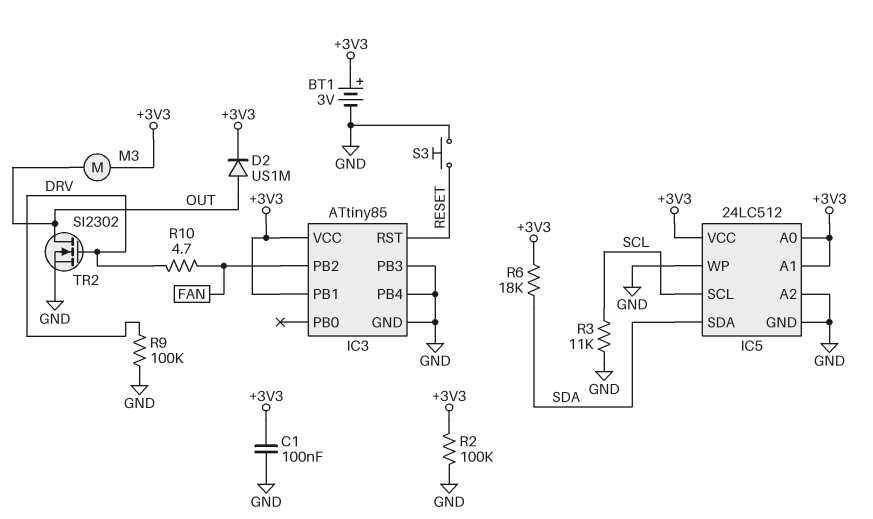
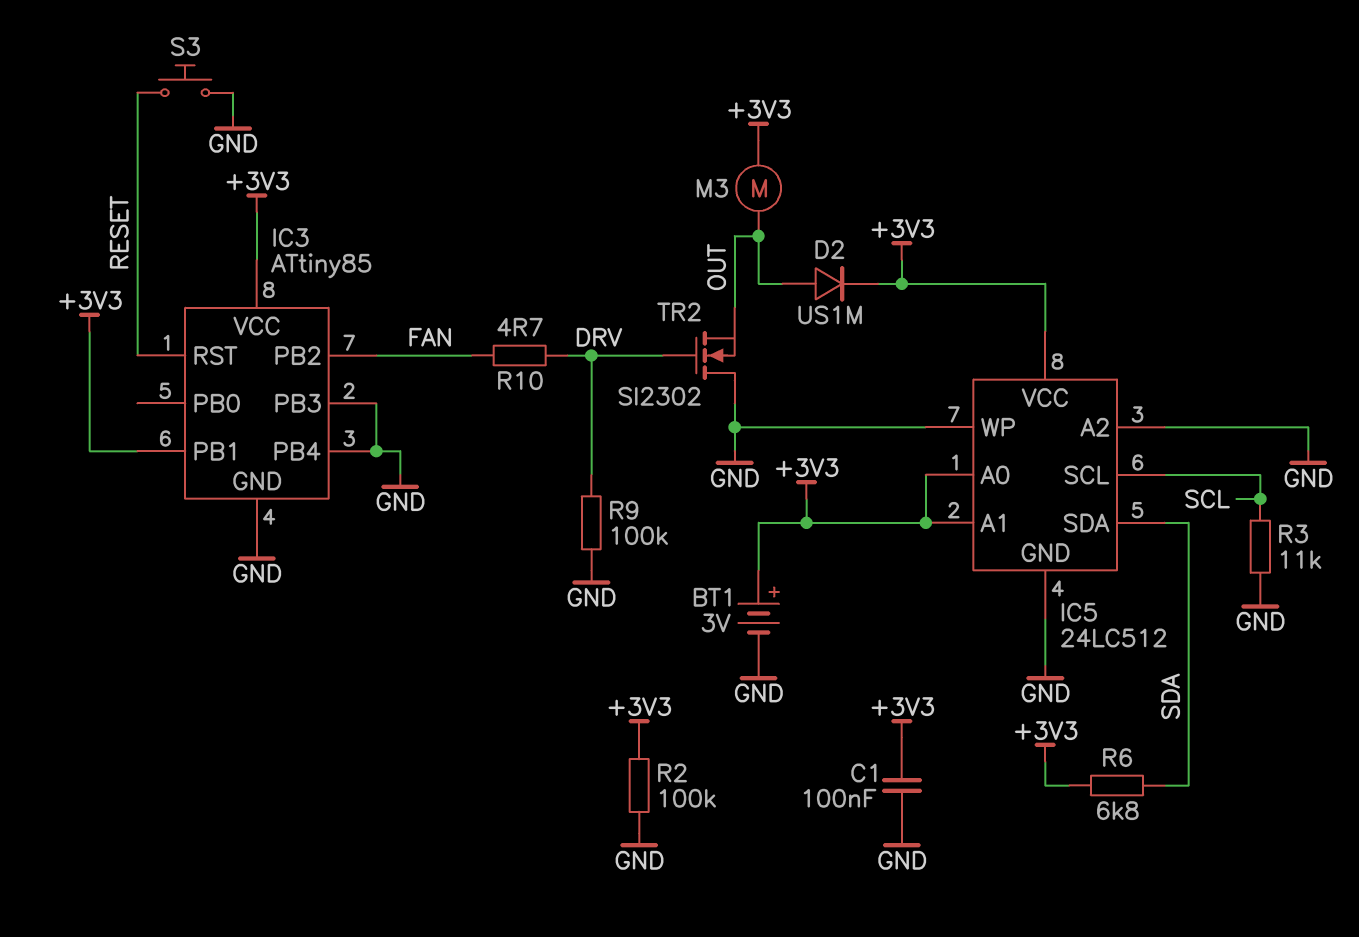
R6: 18k (+3V3, SDA) -> 6.8k (+3V3, SDA)
TR2: NMOS SI2302 (G DRV, D OUT, S GND) -> NMOS SI2302 (G DRV, D GND, S OUT)

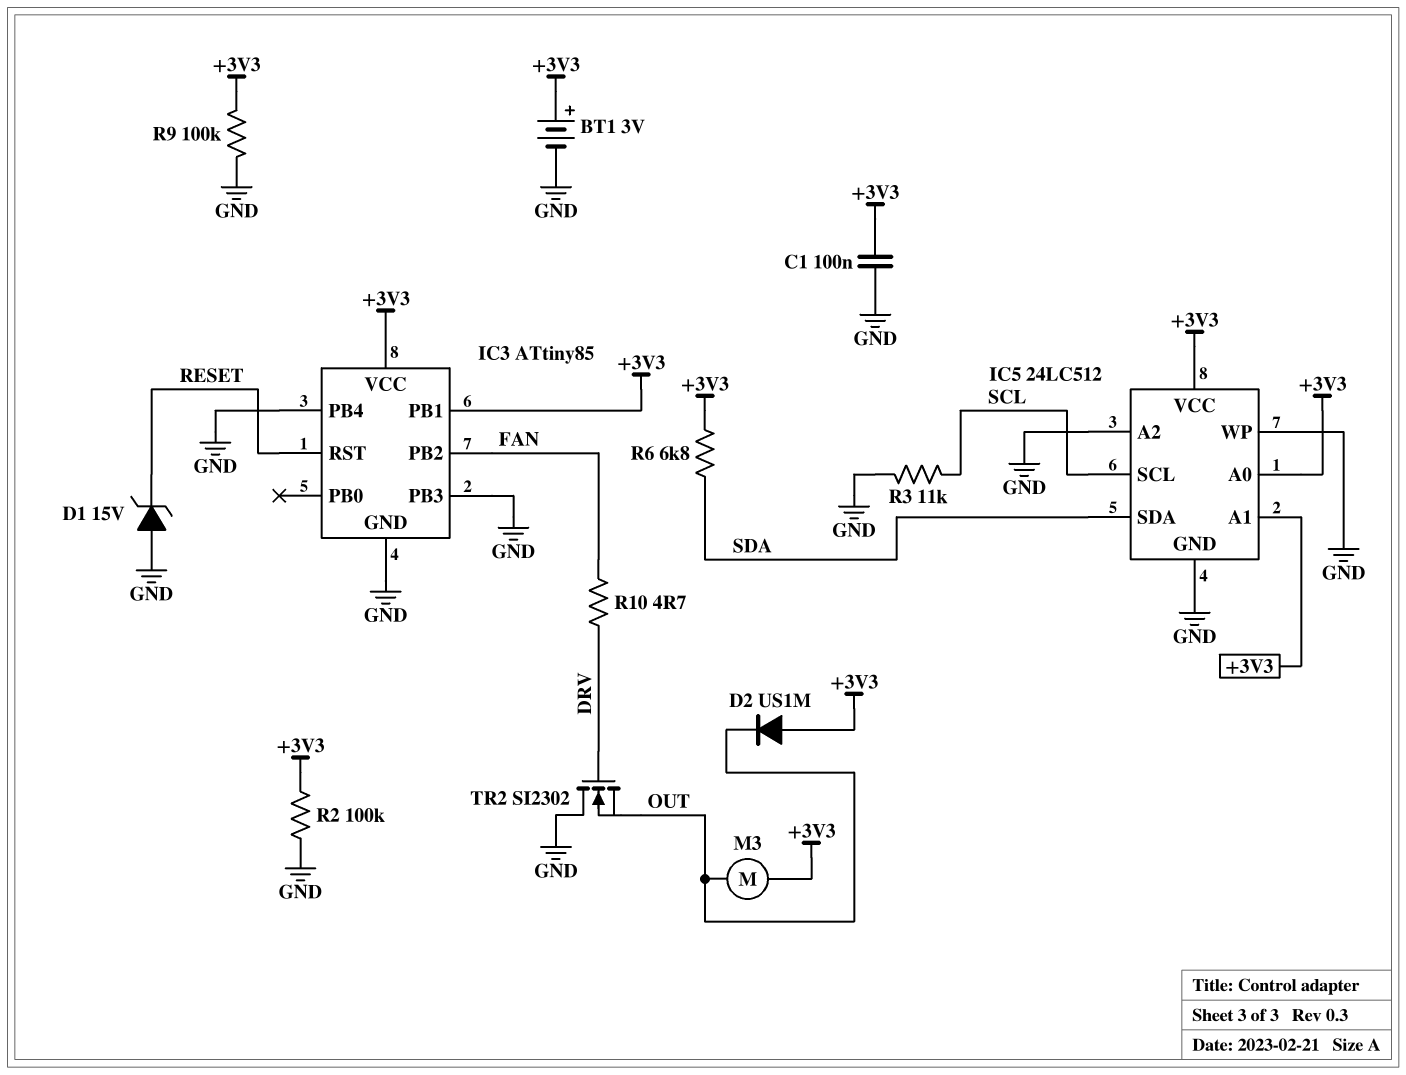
D1: none -> zener 15V (A GND, K RESET)
D2: diode US1M (A OUT, K +3V3) -> diode US1M (A +3V3, K OUT)
R9: 100k (DRV, GND) -> 100k (+3V3, GND)
S3: button (GND, RESET) -> none

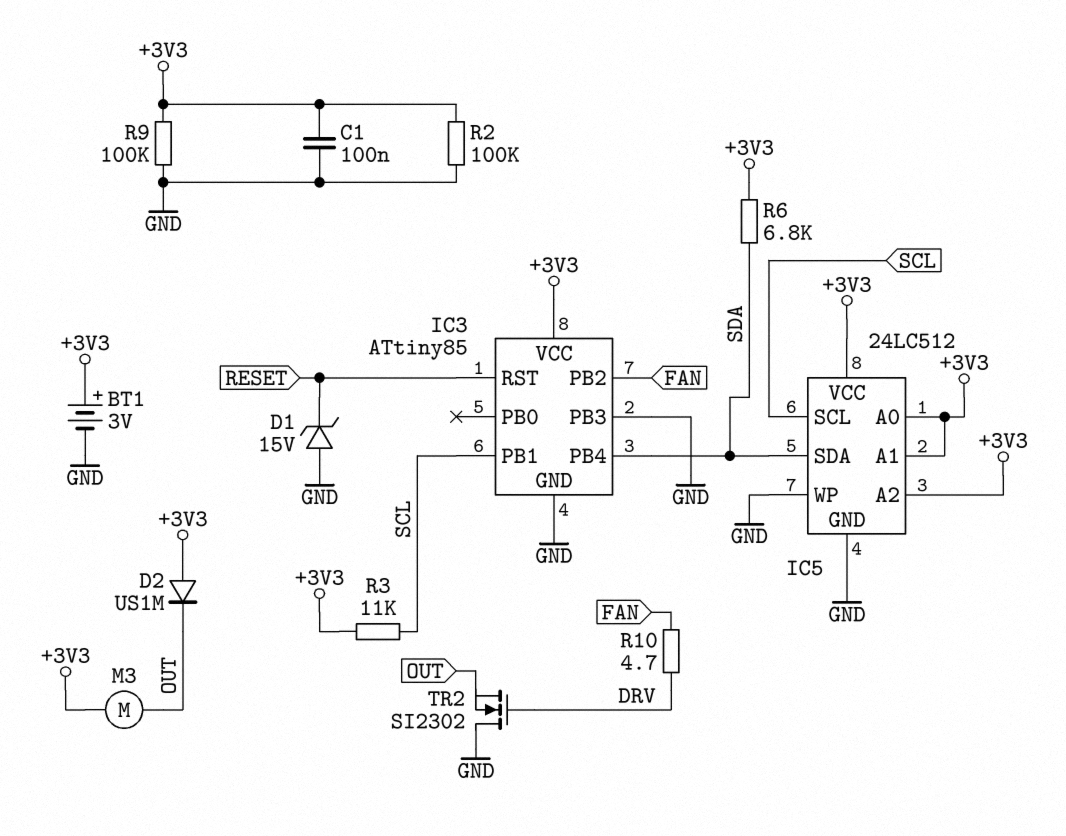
IC3 pin PB1: +3V3 -> SCL
IC3 pin PB4: GND -> SDA
IC5 pin A2: GND -> +3V3
R3: 11k (GND, SCL) -> 11k (+3V3, SCL)

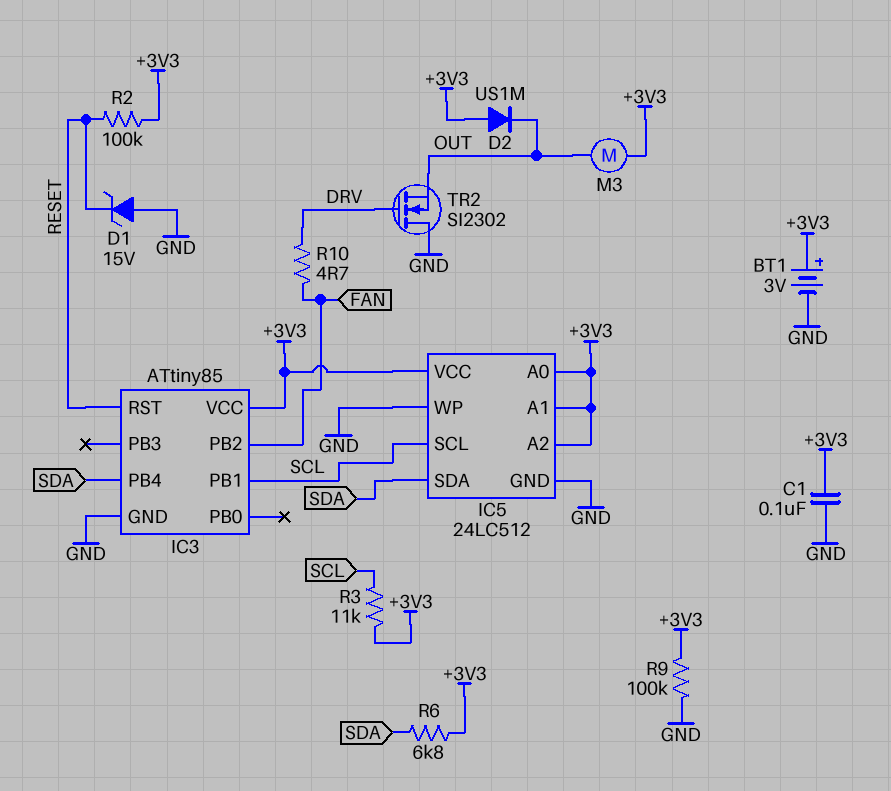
IC3 pin PB3: GND -> none
R2: 100k (+3V3, GND) -> 100k (+3V3, RESET)

